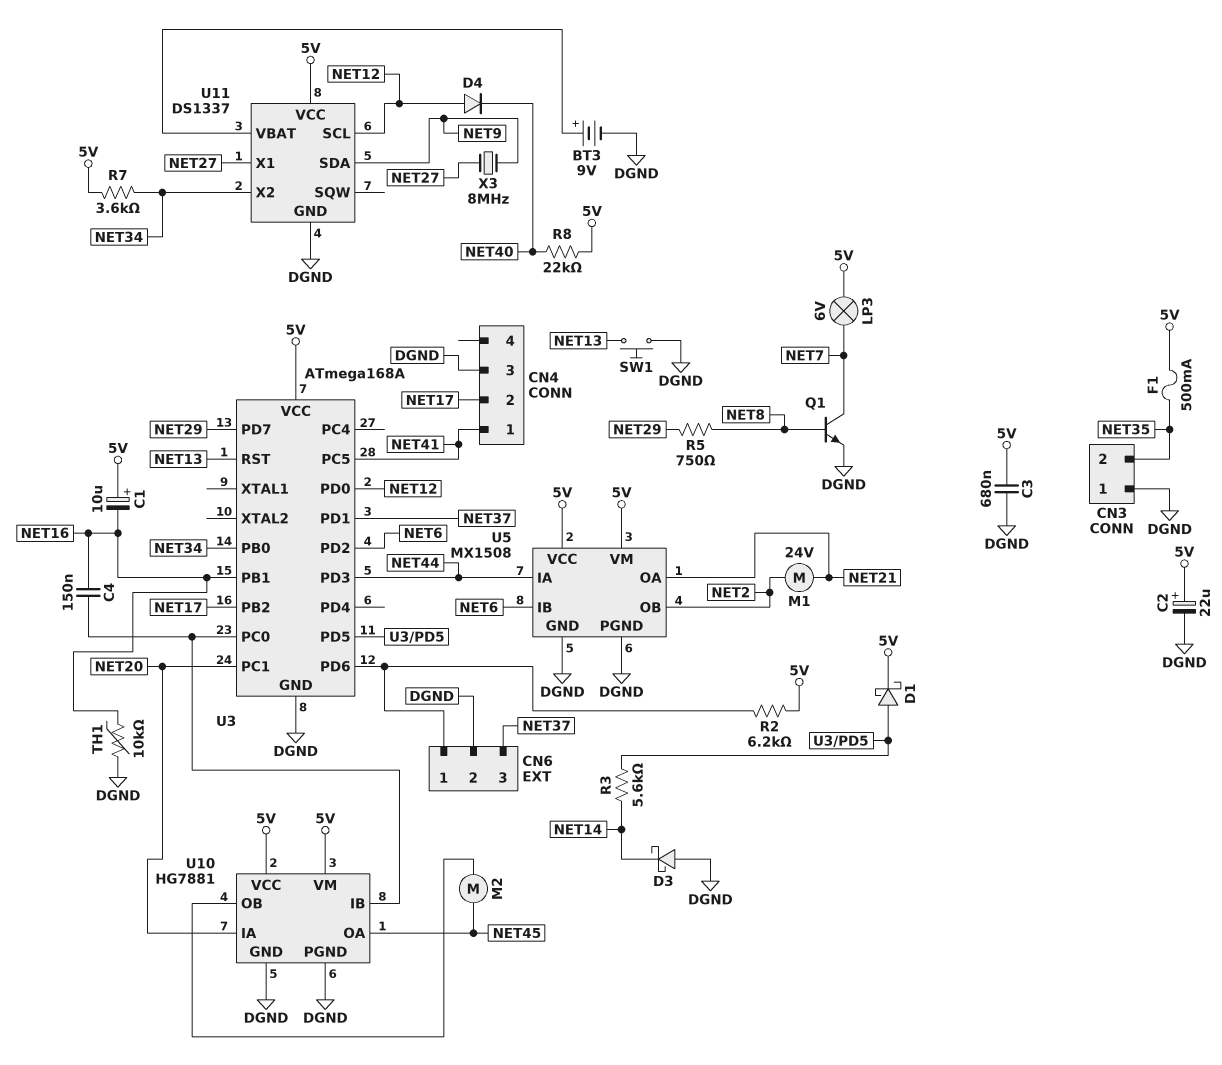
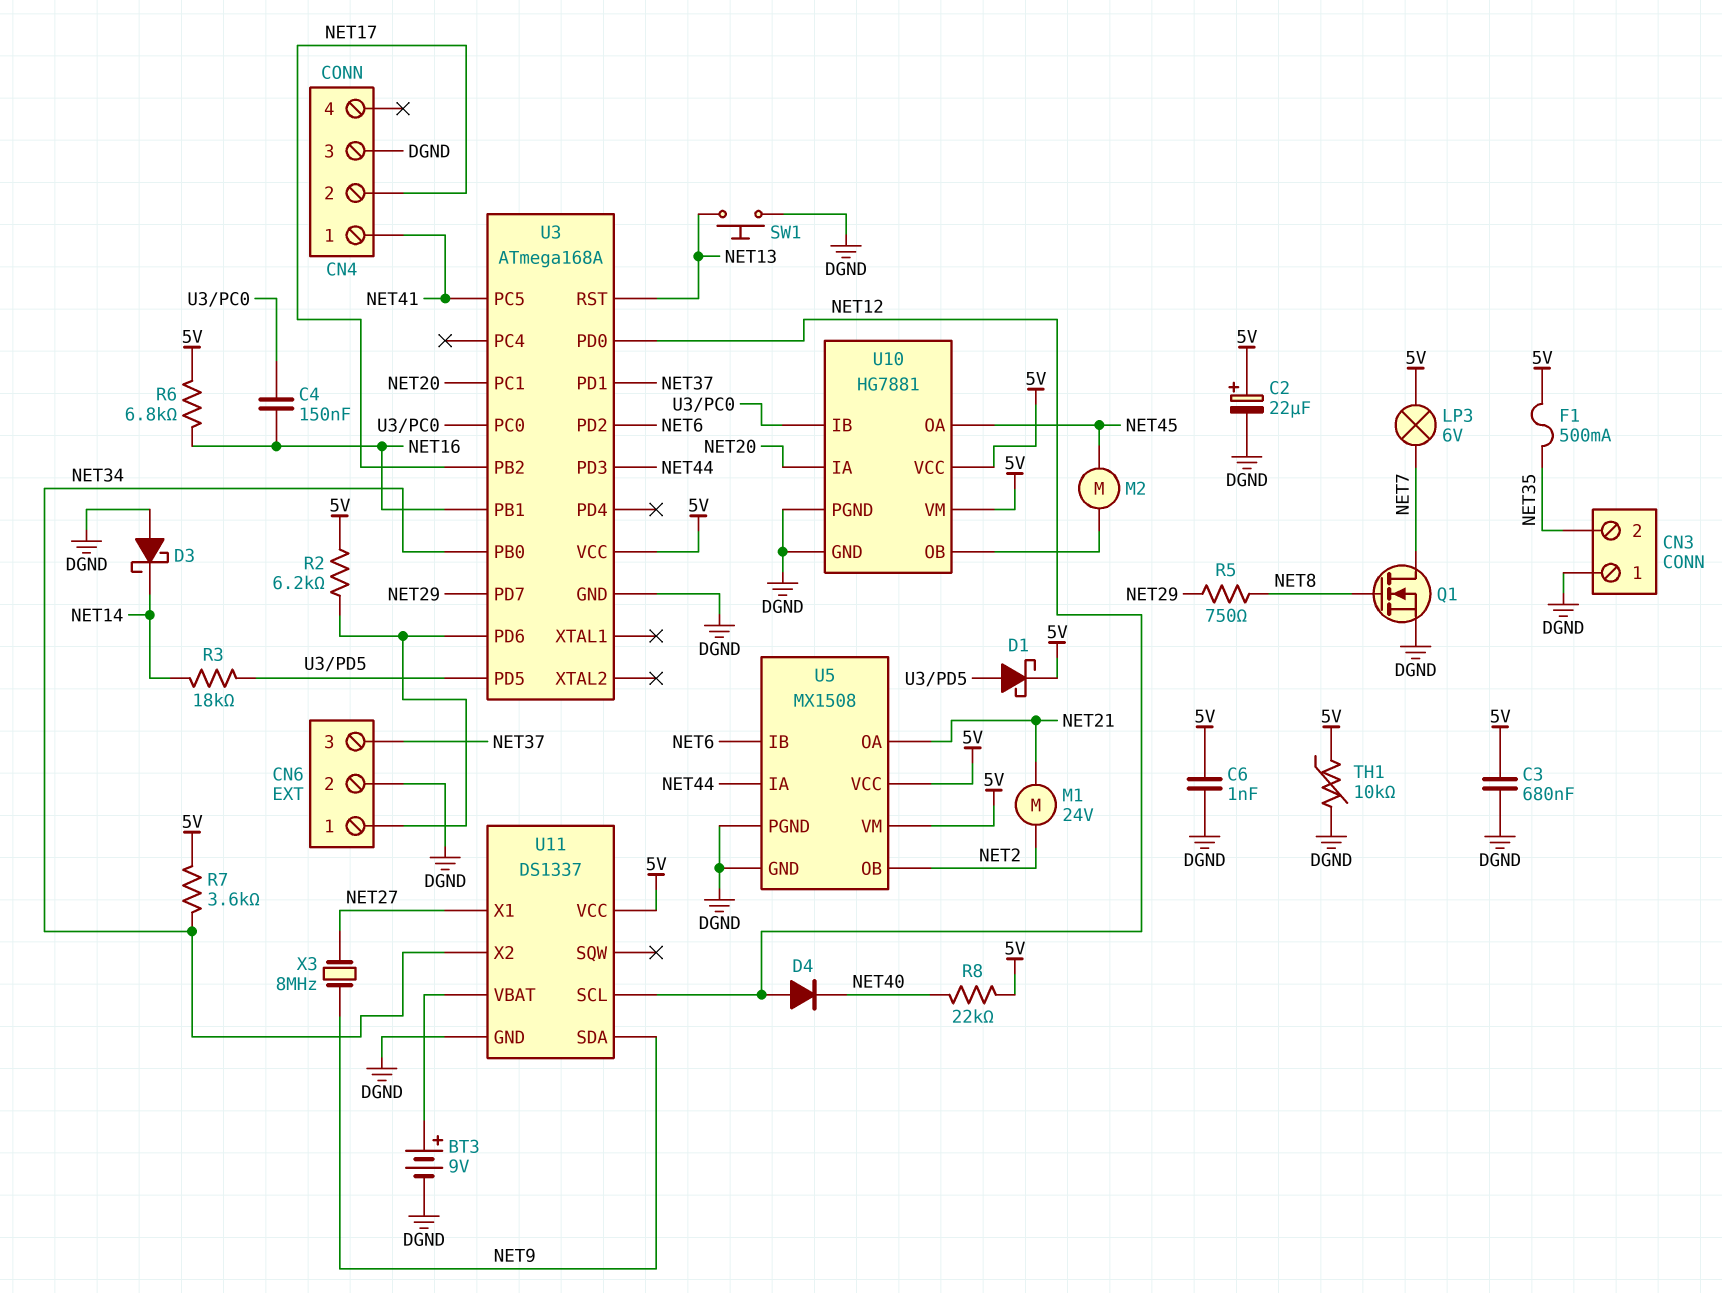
C1: 10uF (plus 5V, minus NET16) -> none
C6: none -> 1nF (5V, DGND)
Q1: NPN (B NET8, C NET7, E DGND) -> NMOS (G NET8, D NET7, S DGND)
R3: 5.6k (NET14, U3/PD5) -> 18k (NET14, U3/PD5)
R6: none -> 6.8k (5V, NET16)
TH1: 10k (DGND, NET16) -> 10k (5V, DGND)

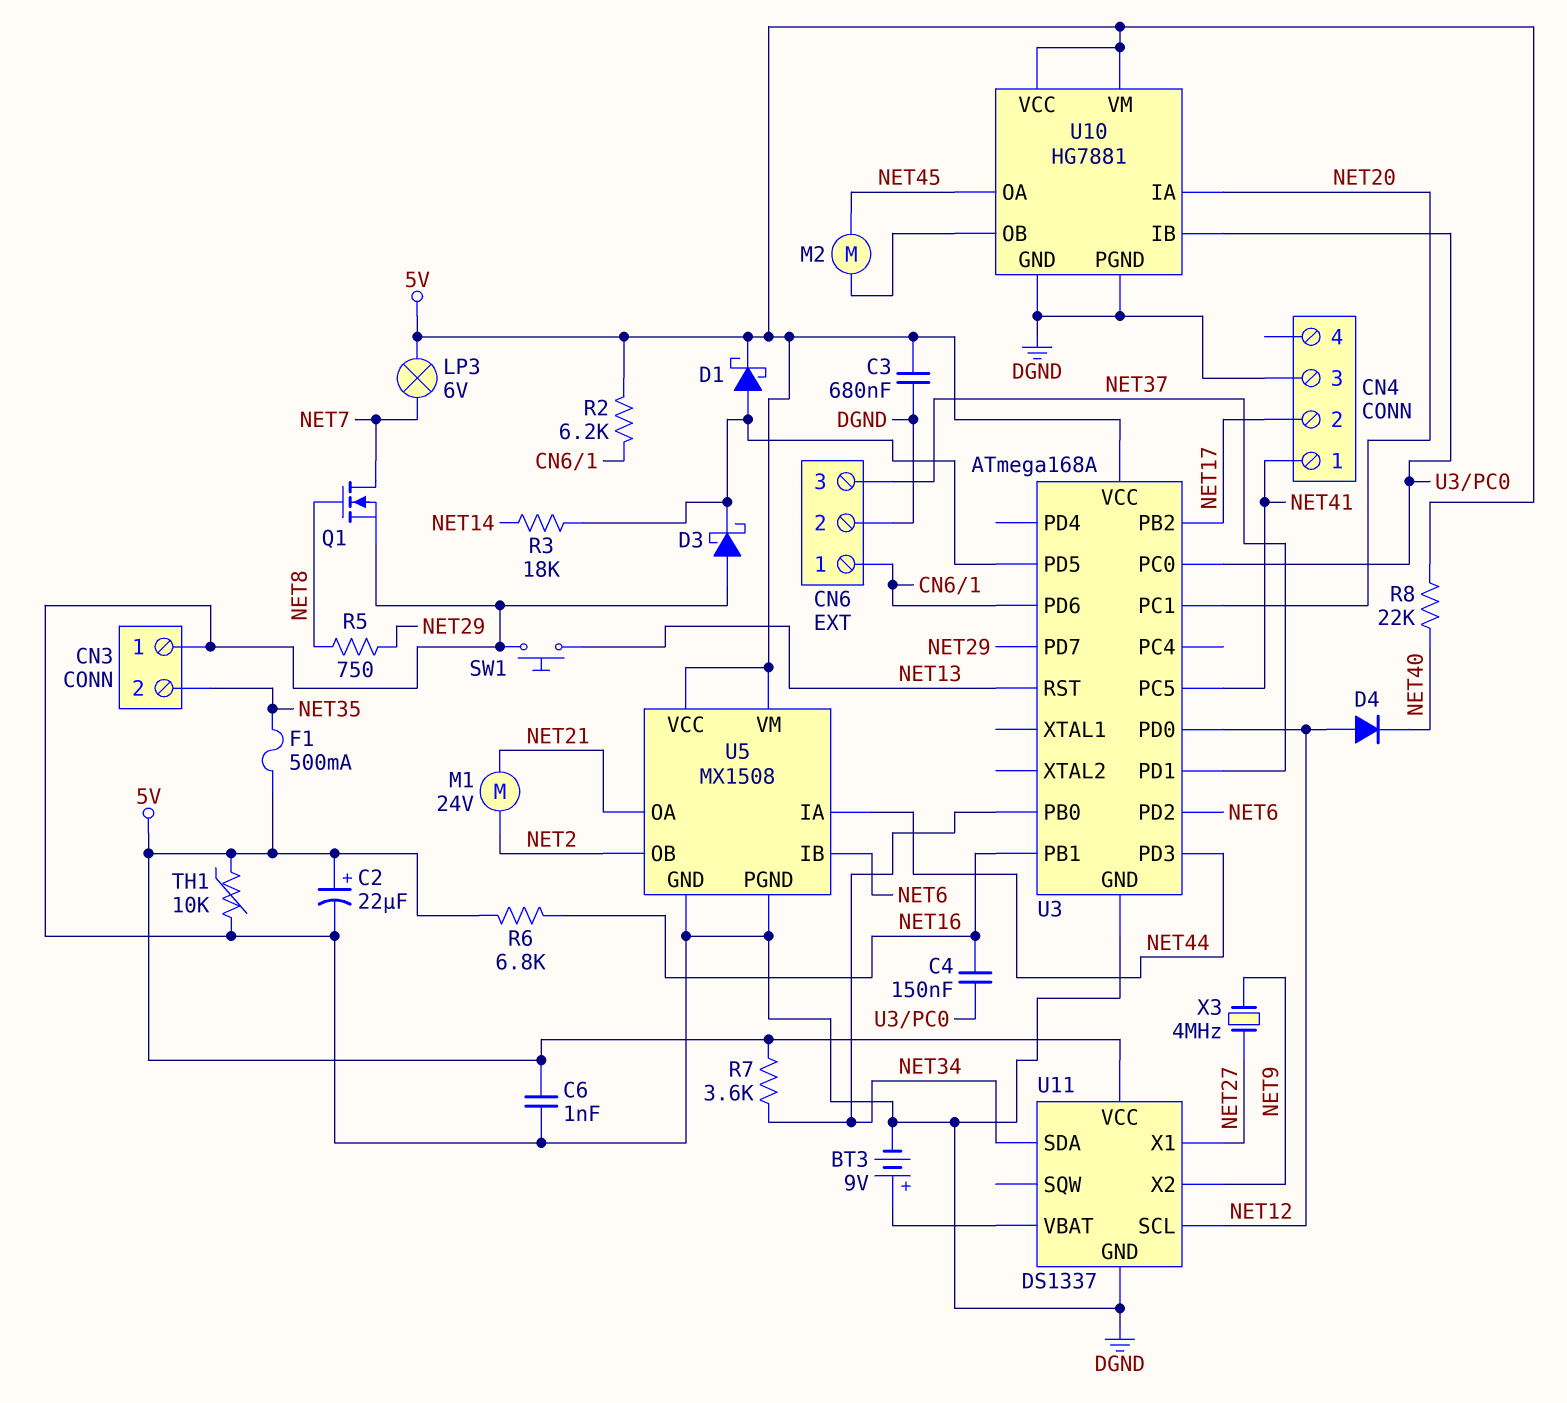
D3: schottky (A DGND, K NET14) -> schottky (A DGND, K U3/PD5)
U11 pin SDA: NET9 -> NET34
U11 pin X2: NET34 -> NET9
X3: 8MHz (NET9, NET27) -> 4MHz (NET9, NET27)

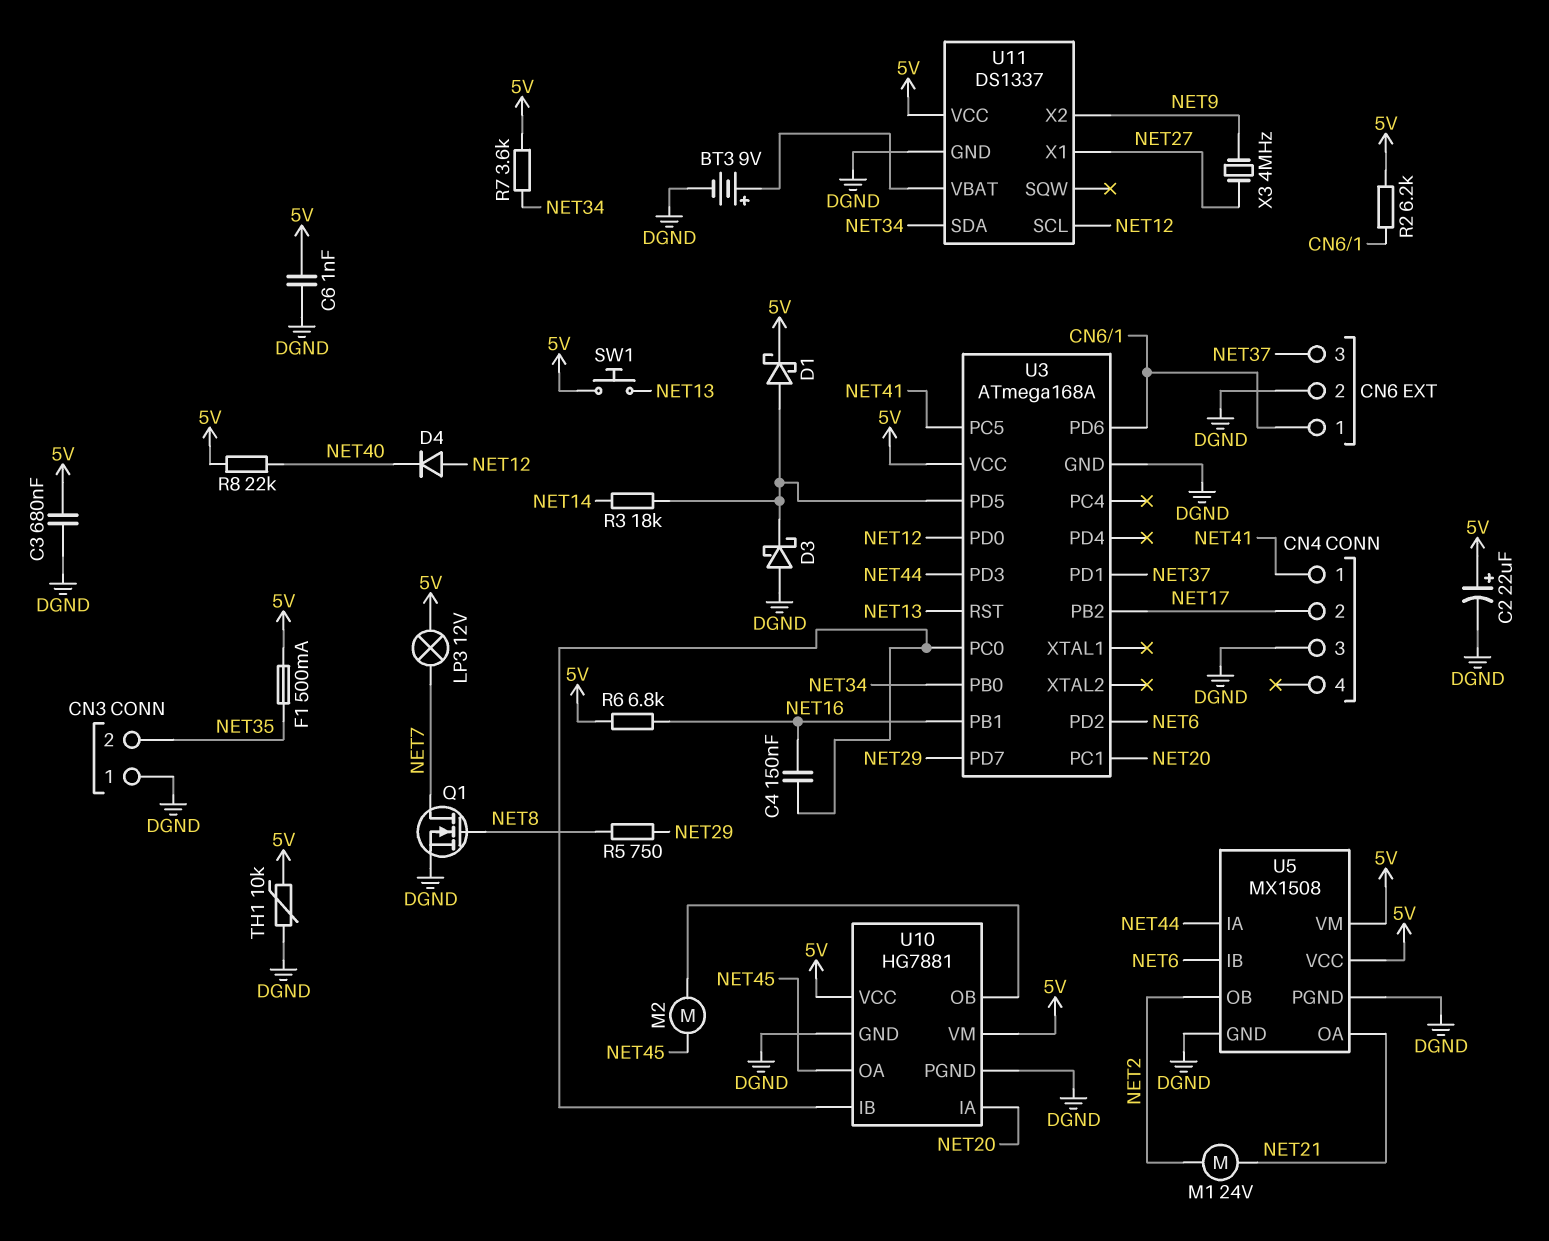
LP3: lamp 6V (5V, NET7) -> lamp 12V (5V, NET7)
SW1: button (DGND, NET13) -> button (5V, NET13)

